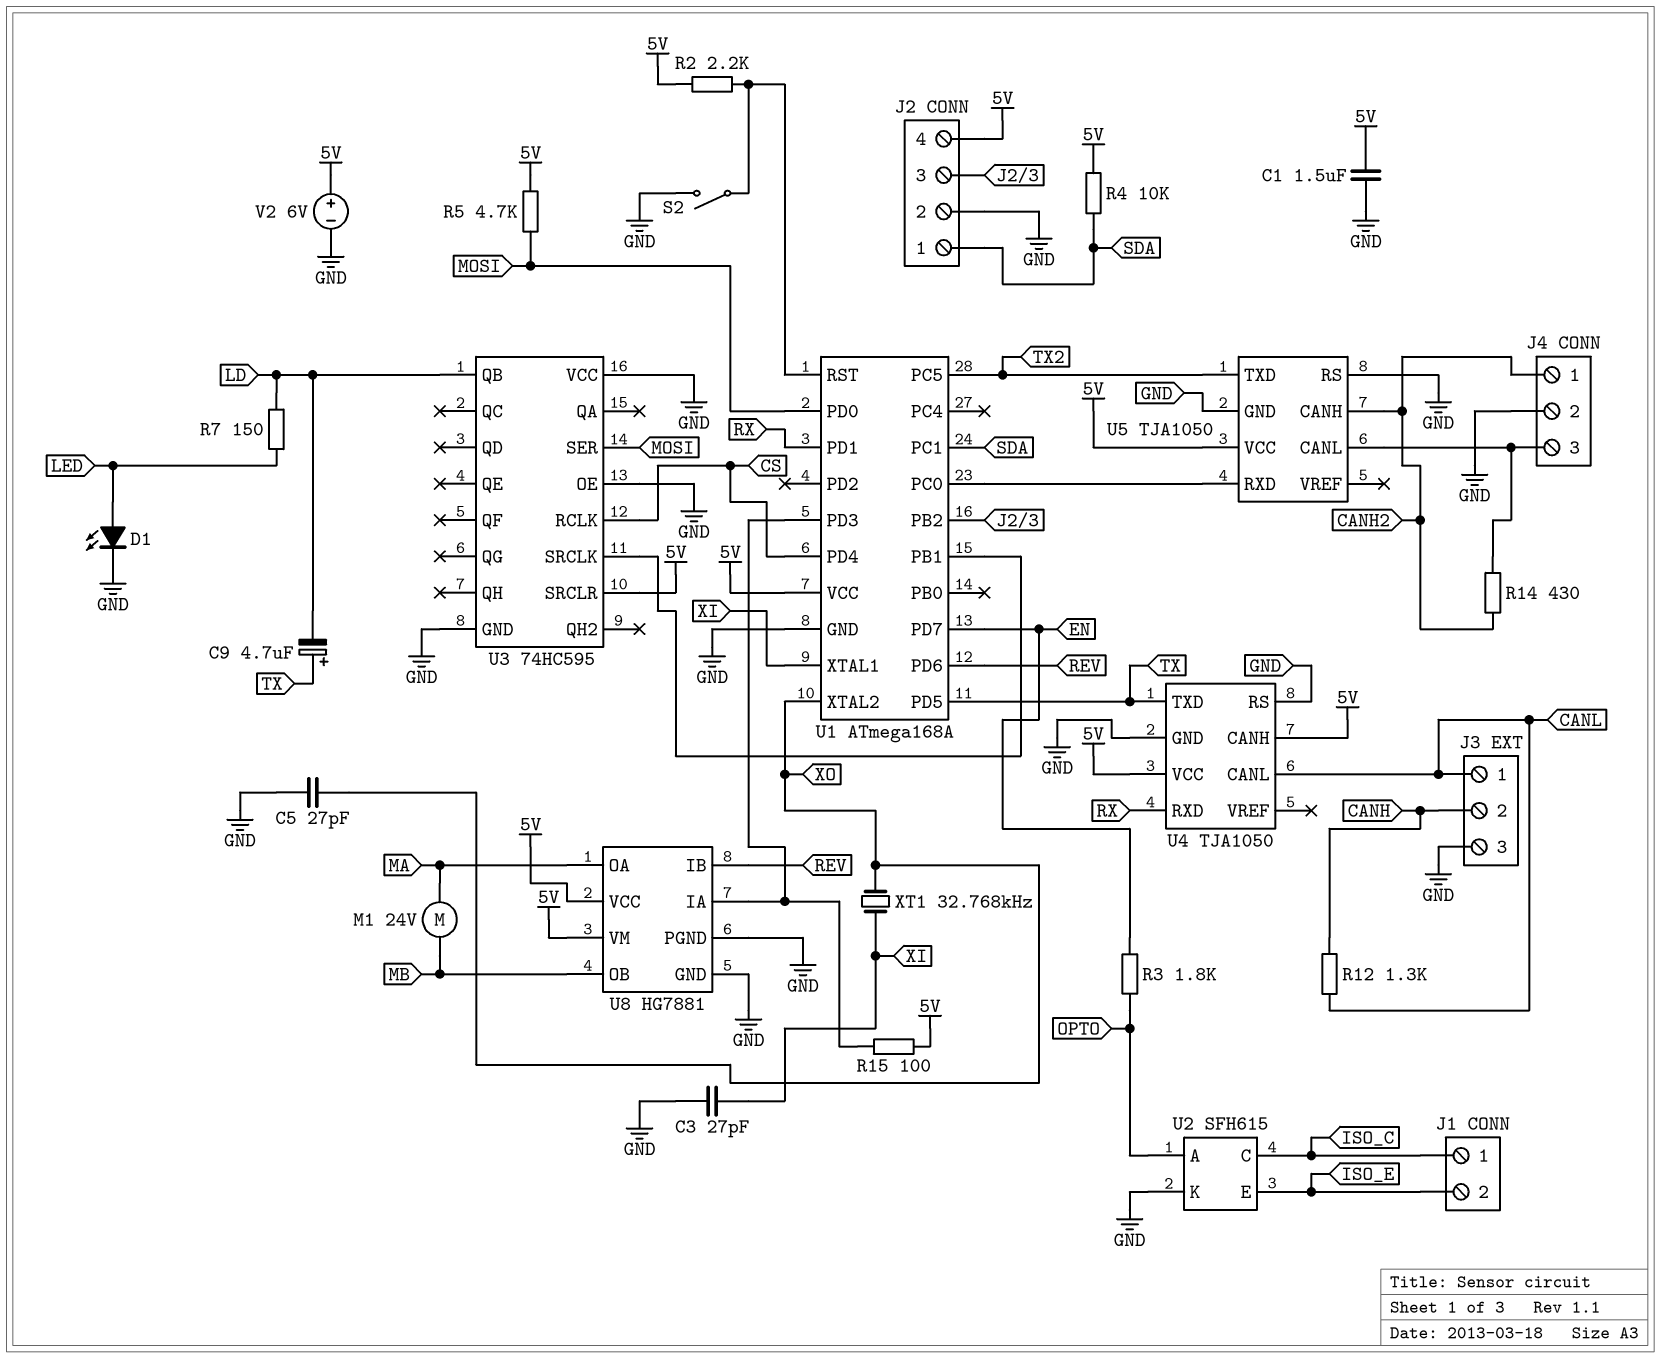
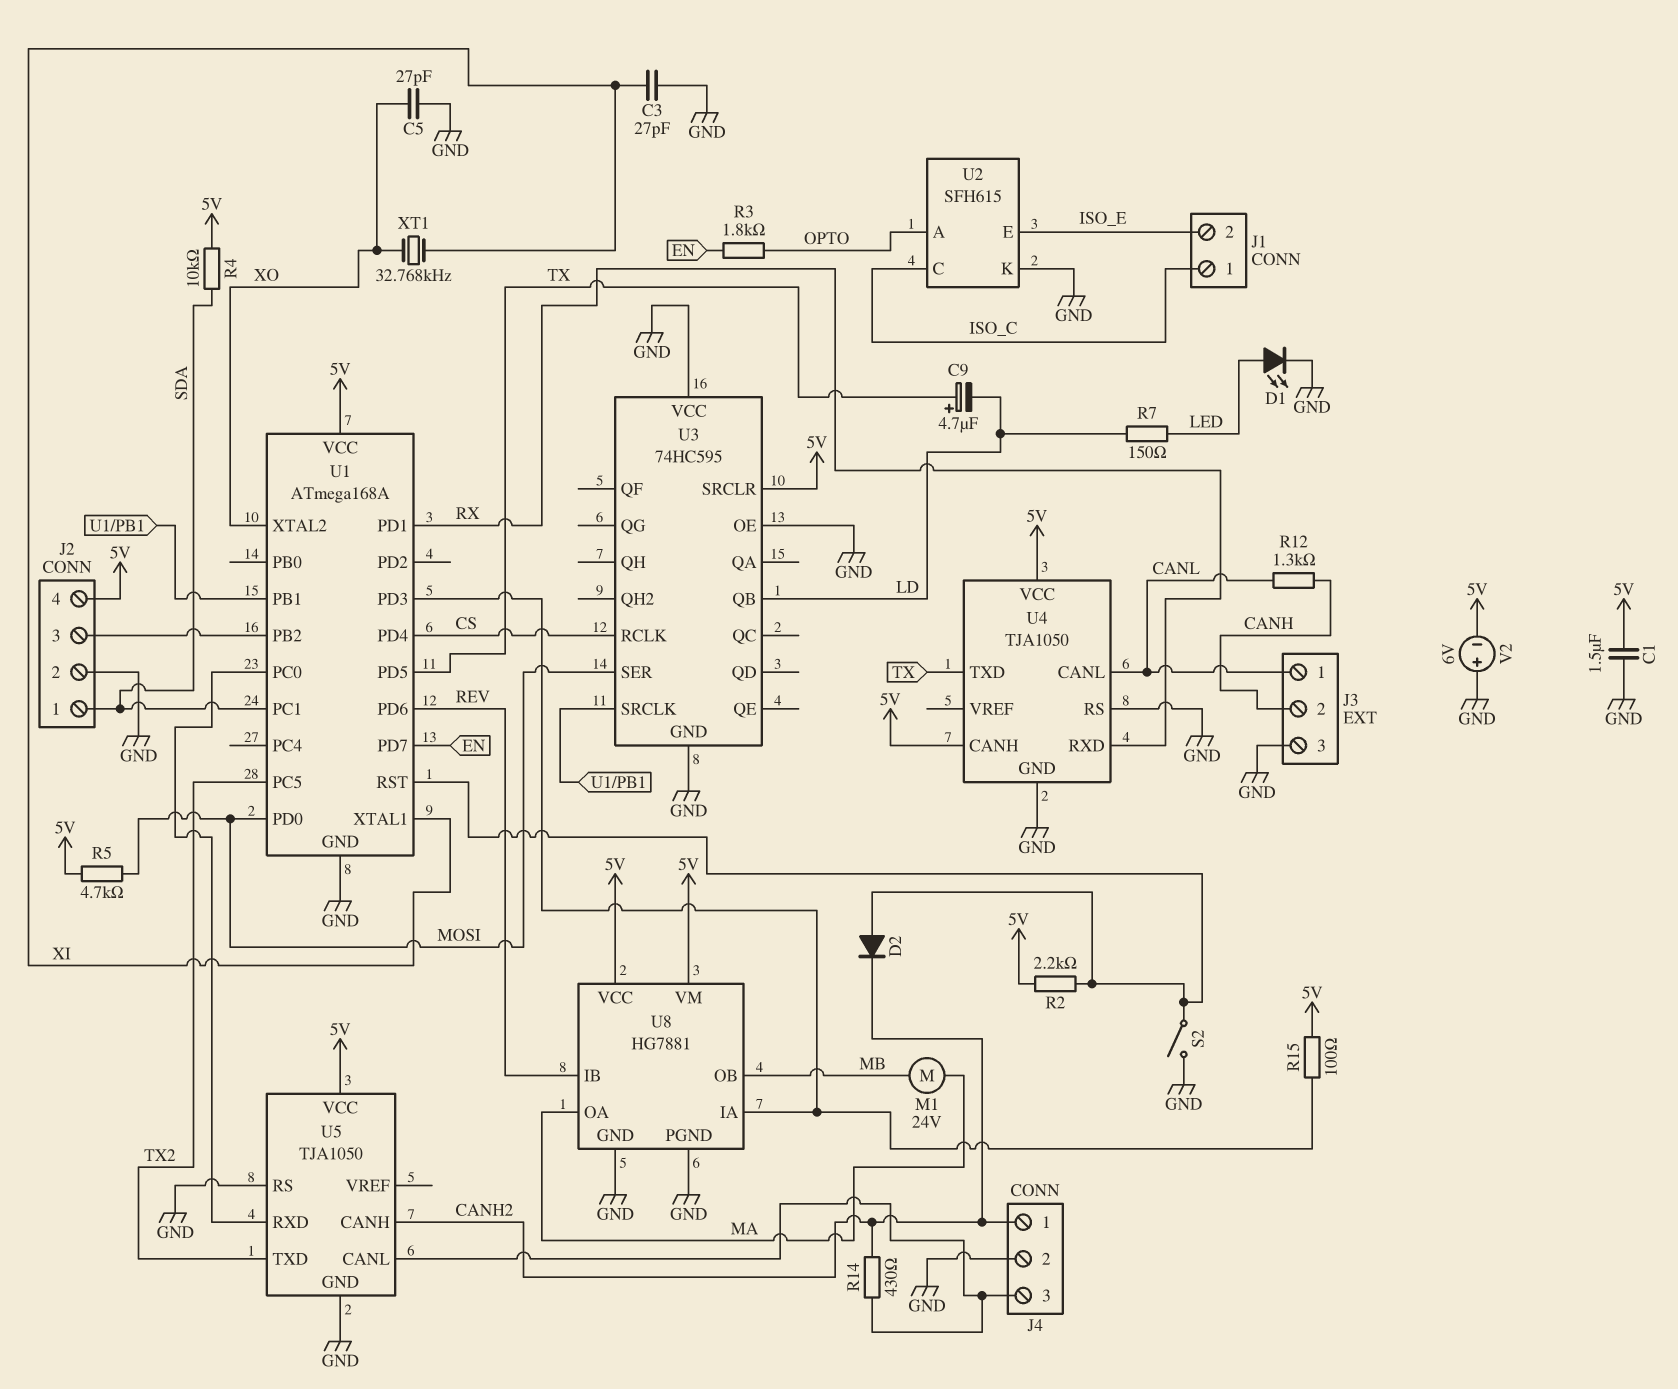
D2: none -> diode (A U1/RST, K CANH2)
V2: 6V (plus 5V, minus GND) -> 6V (plus GND, minus 5V)

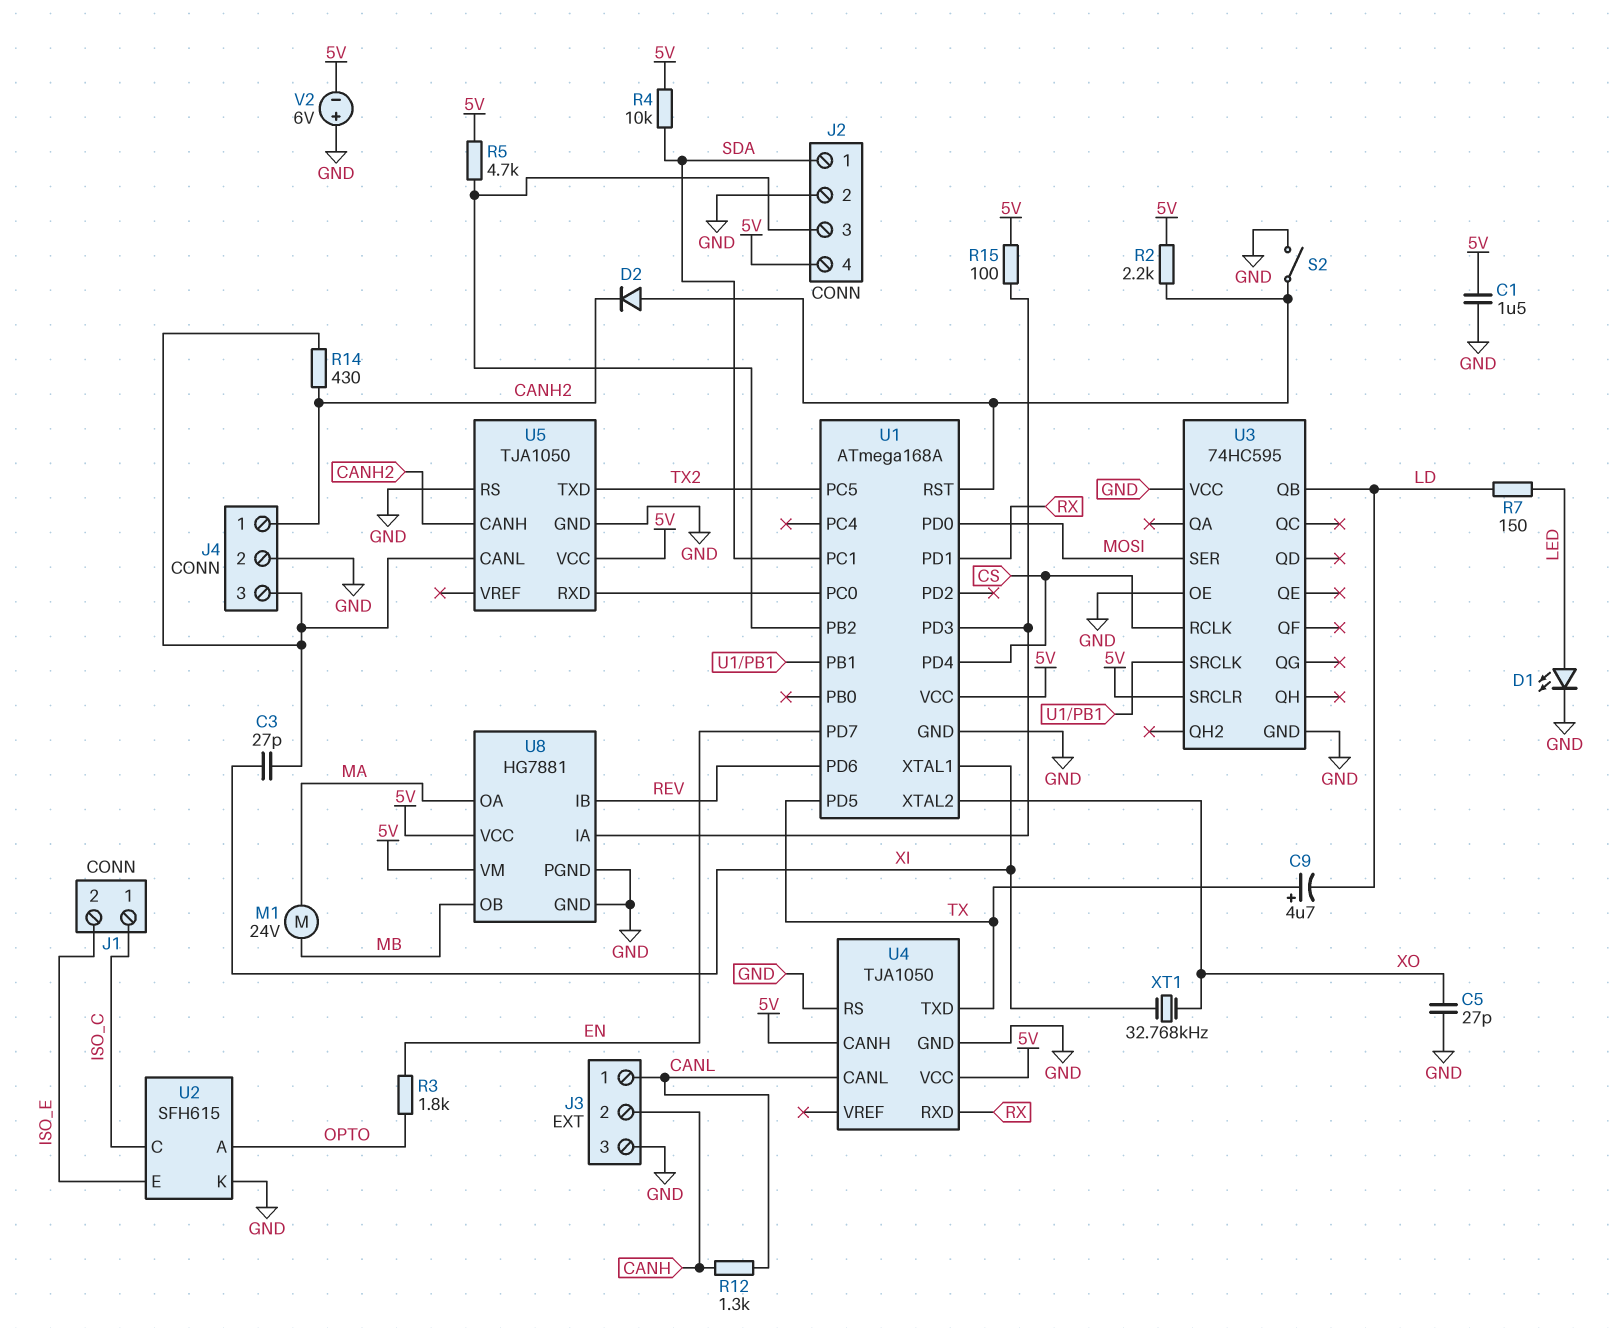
C3: 27pF (GND, XI) -> 27pF (J4/3, XI)
R5: 4.7k (5V, MOSI) -> 4.7k (5V, J2/3)

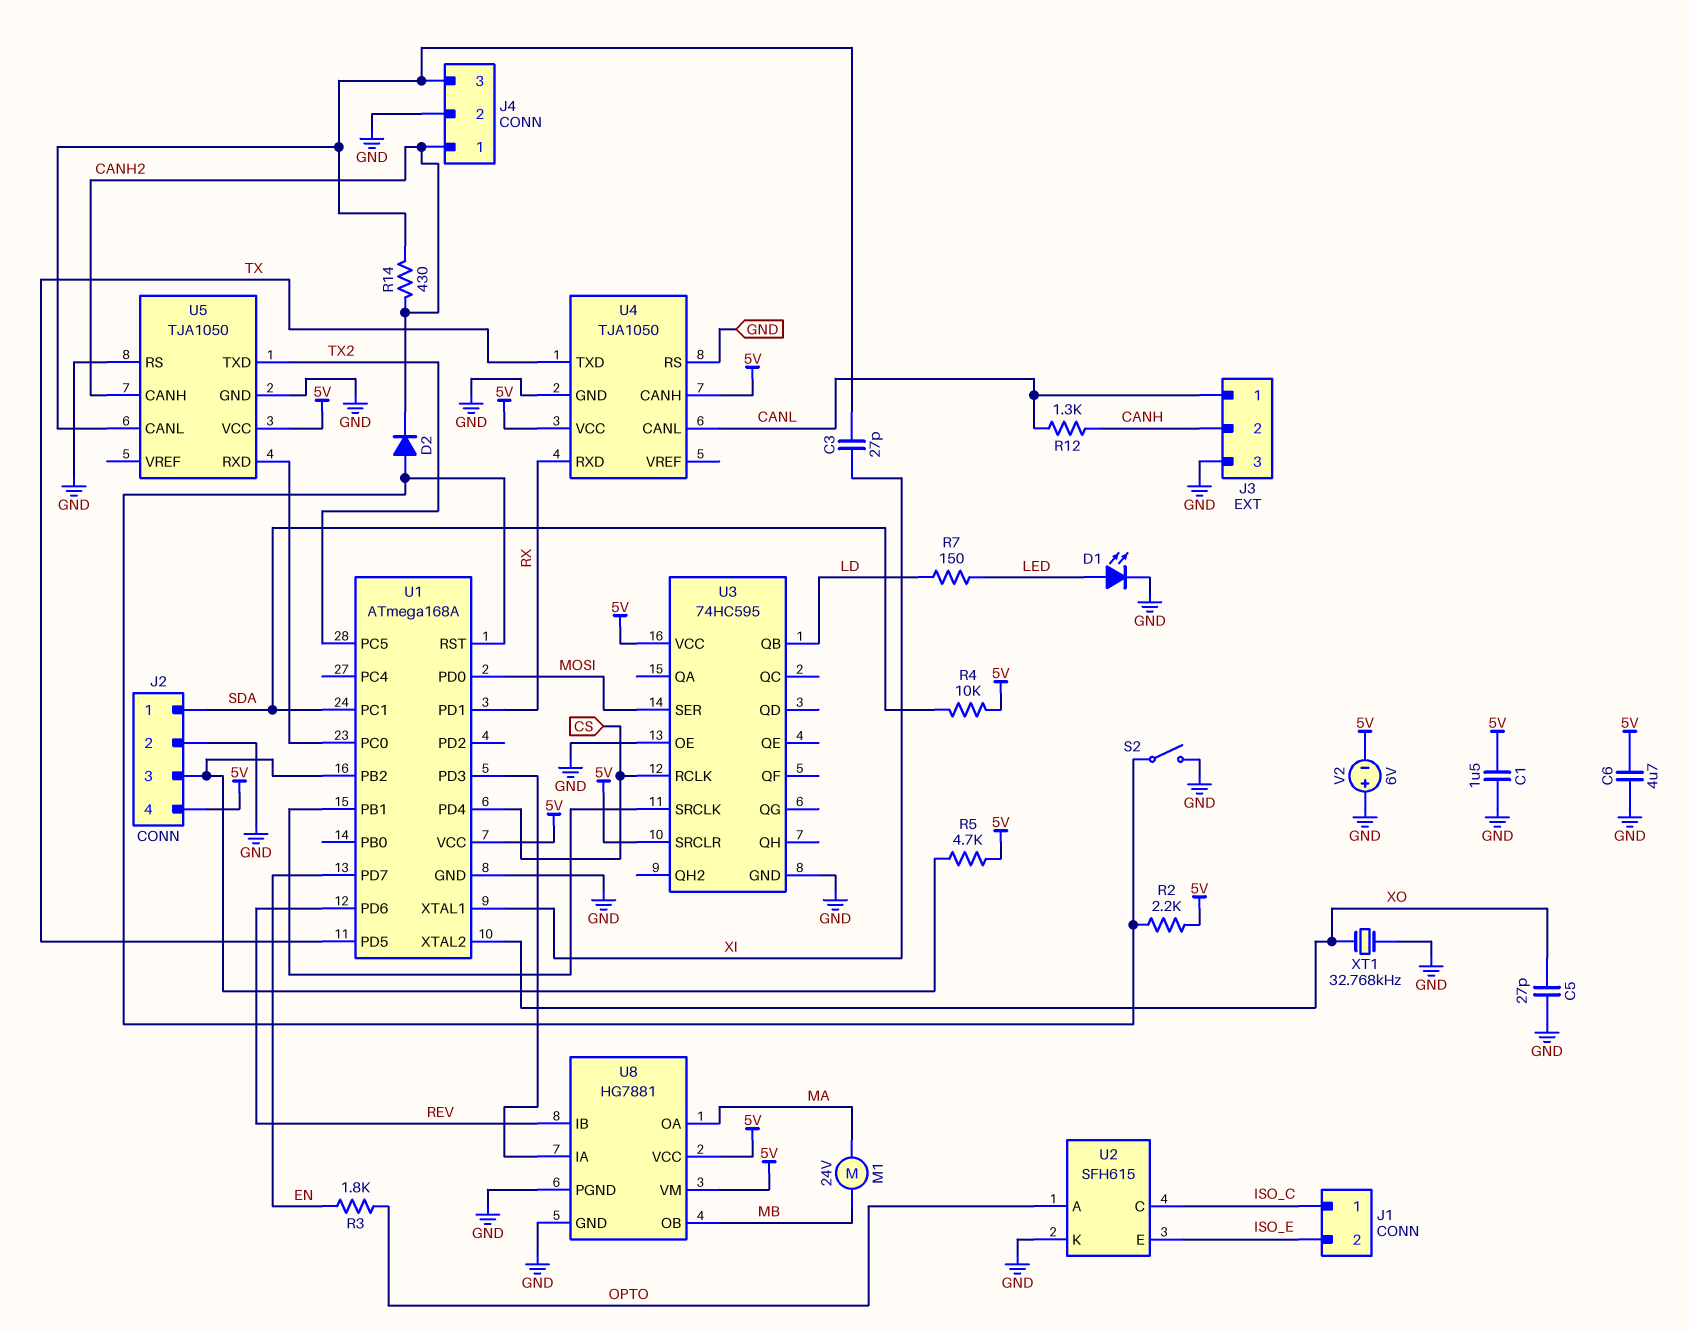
C6: none -> 4.7uF (5V, GND)
C9: 4.7uF (plus TX, minus LD) -> none
R15: 100 (5V, U1/PD3) -> none
U3 pin VCC: GND -> 5V
XT1: 32.768kHz (XI, XO) -> 32.768kHz (GND, XO)

